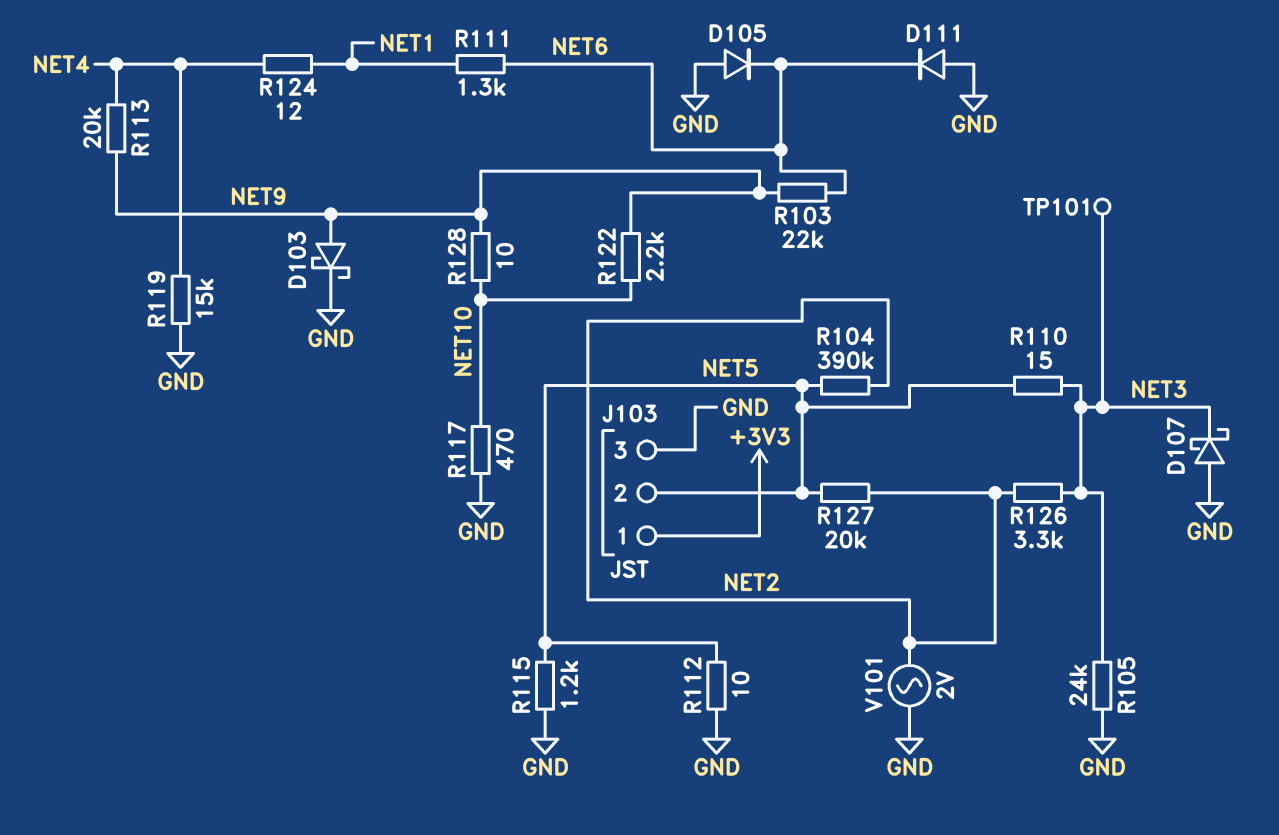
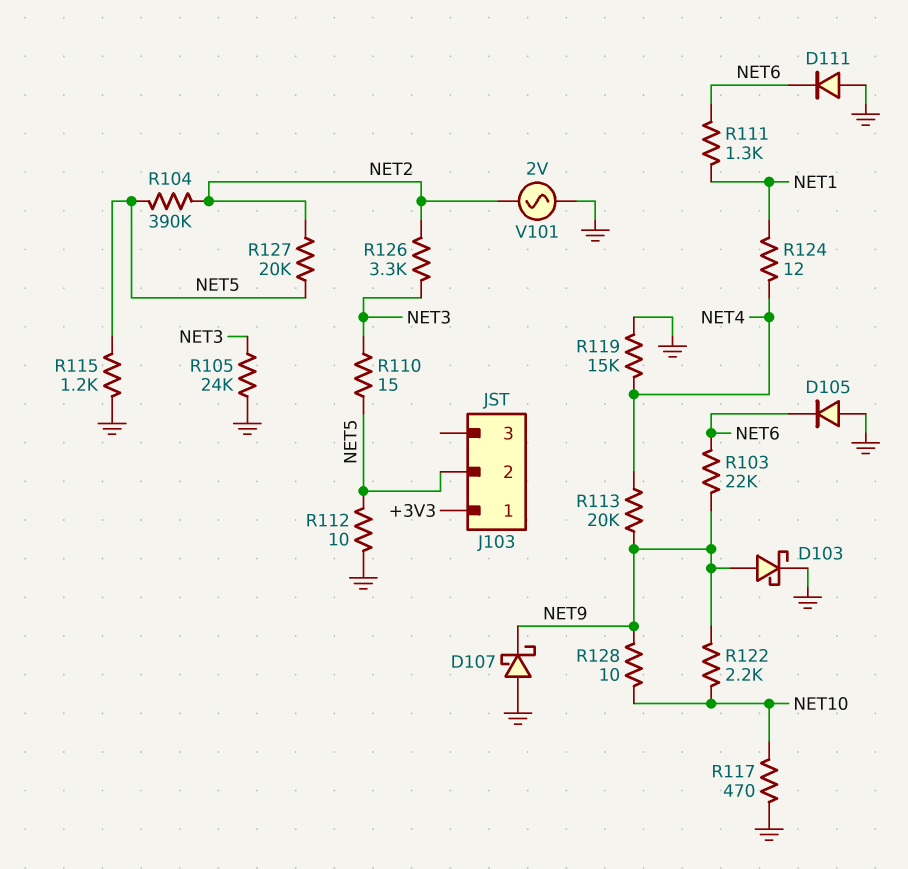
D107: schottky (A GND, K NET3) -> schottky (A GND, K NET9)
J103 pin 3: GND -> none
TP101: test point (NET3) -> none

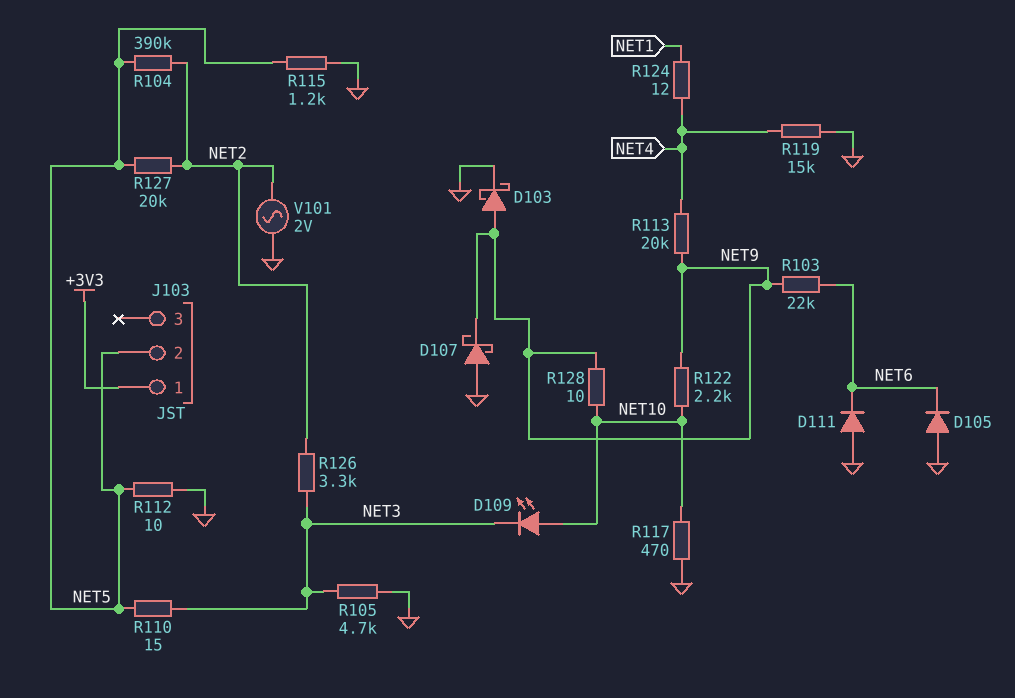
D109: none -> LED (A NET10, K NET3)
R105: 24k (GND, NET3) -> 4.7k (GND, NET3)
R111: 1.3k (NET1, NET6) -> none

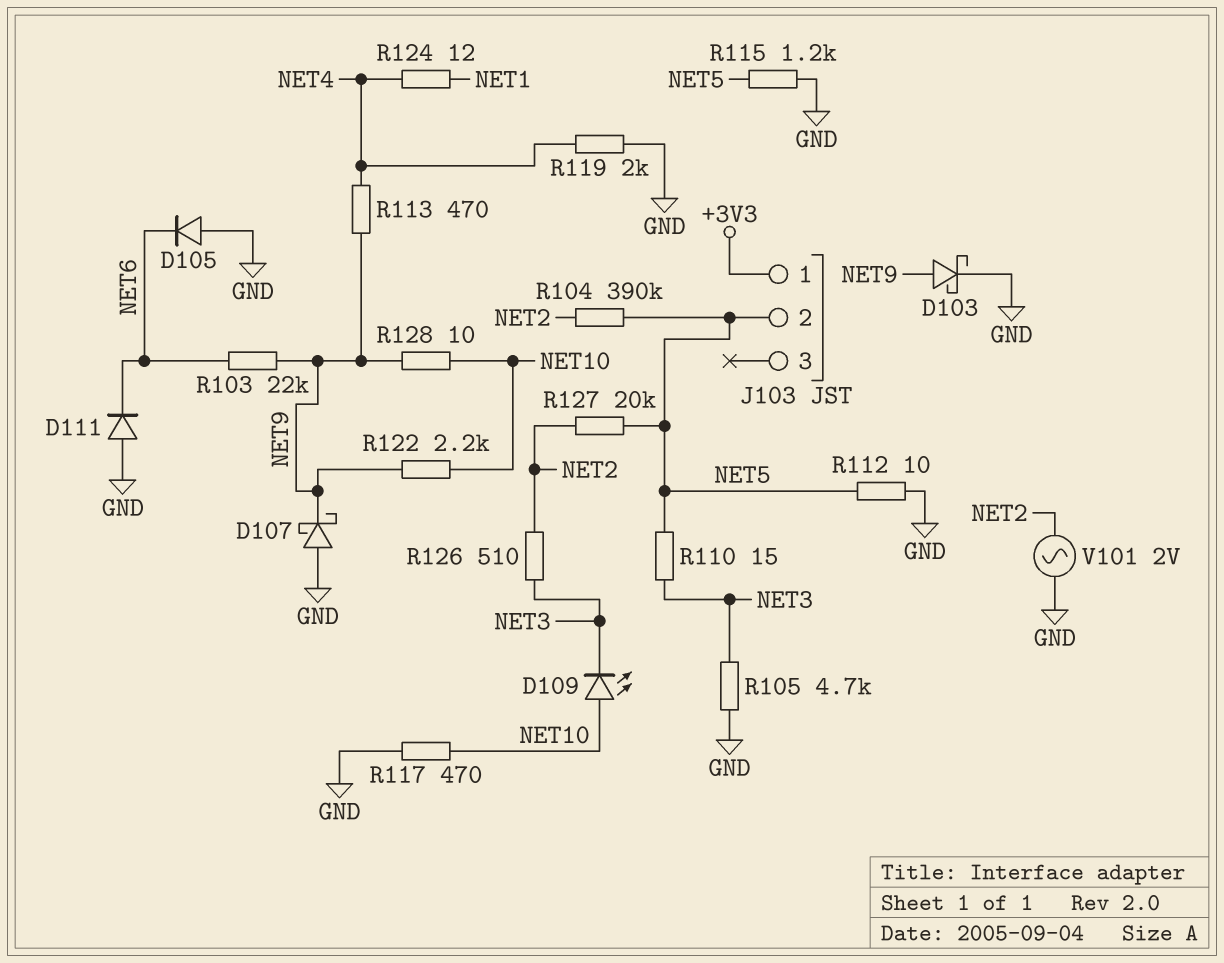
R113: 20k (NET4, NET9) -> 470 (NET4, NET9)
R119: 15k (GND, NET4) -> 2k (GND, NET4)
R126: 3.3k (NET2, NET3) -> 510 (NET2, NET3)

